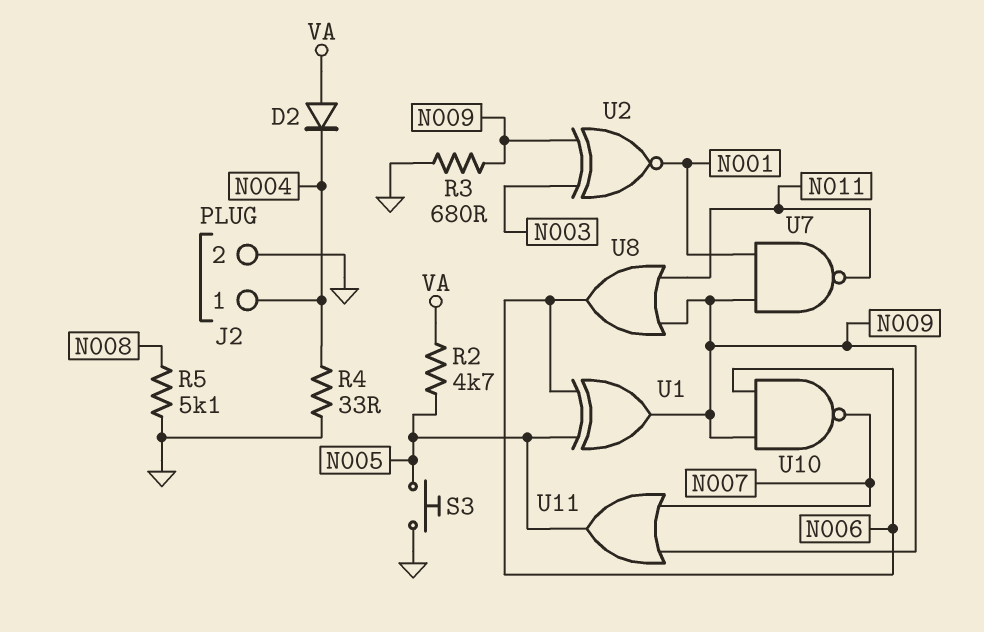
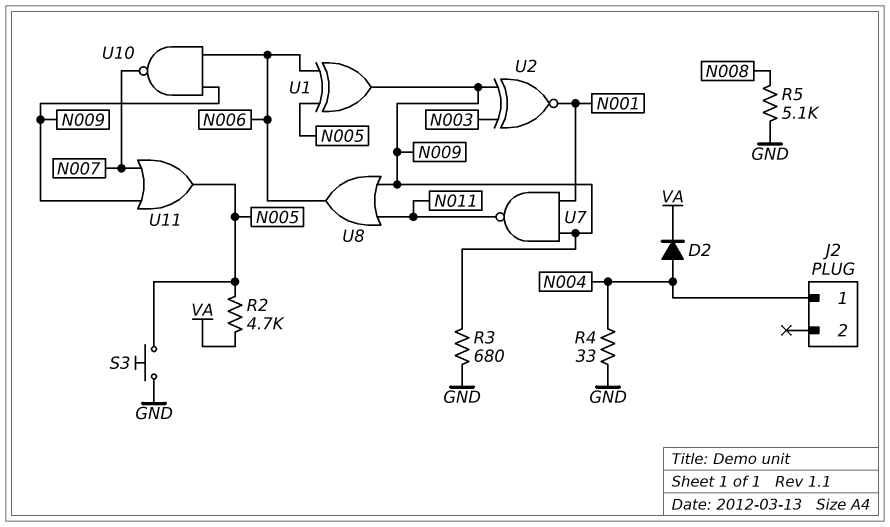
D2: diode (A VA, K N004) -> diode (A N004, K VA)
J2 pin 2: GND -> none

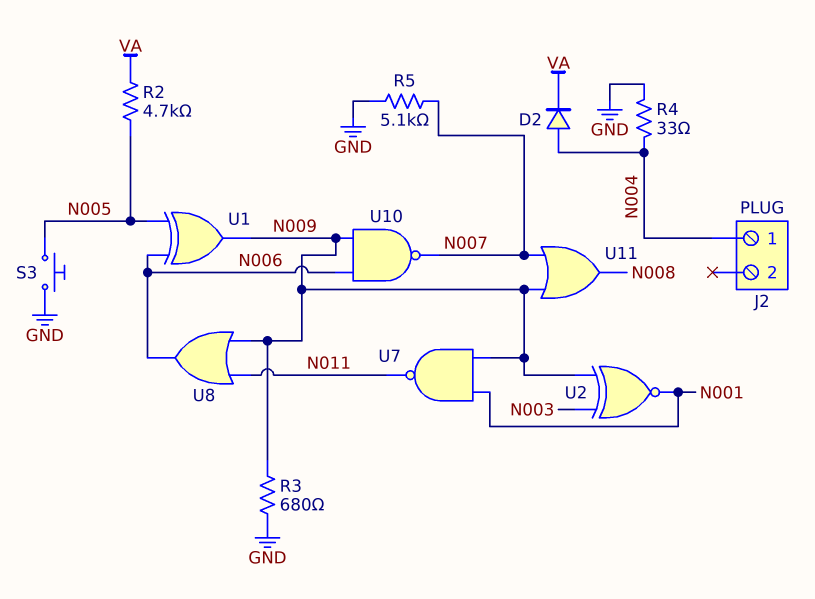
R5: 5.1k (GND, N008) -> 5.1k (GND, N007)
U11: OR (in N007, in N009, out N005) -> OR (in N007, in N009, out N008)

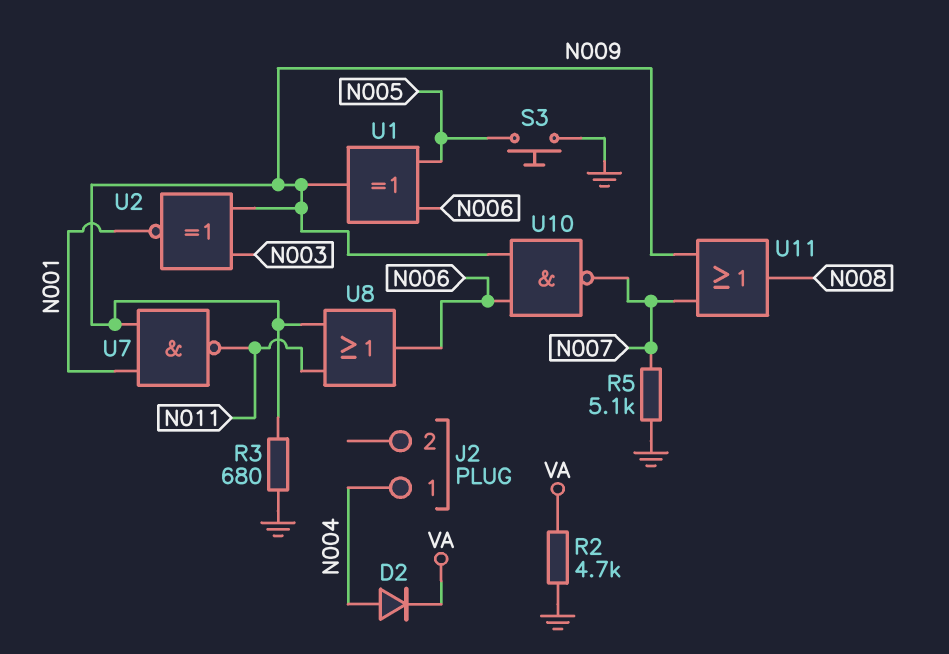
R2: 4.7k (N005, VA) -> 4.7k (GND, VA)
R4: 33 (GND, N004) -> none

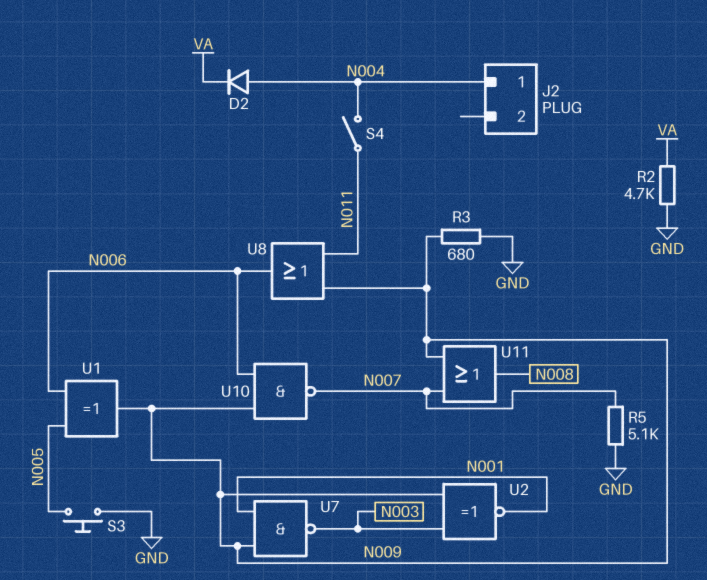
S4: none -> switch (N004, N011)
U7: NAND (in N001, in N009, out N011) -> NAND (in N001, in N009, out N003)

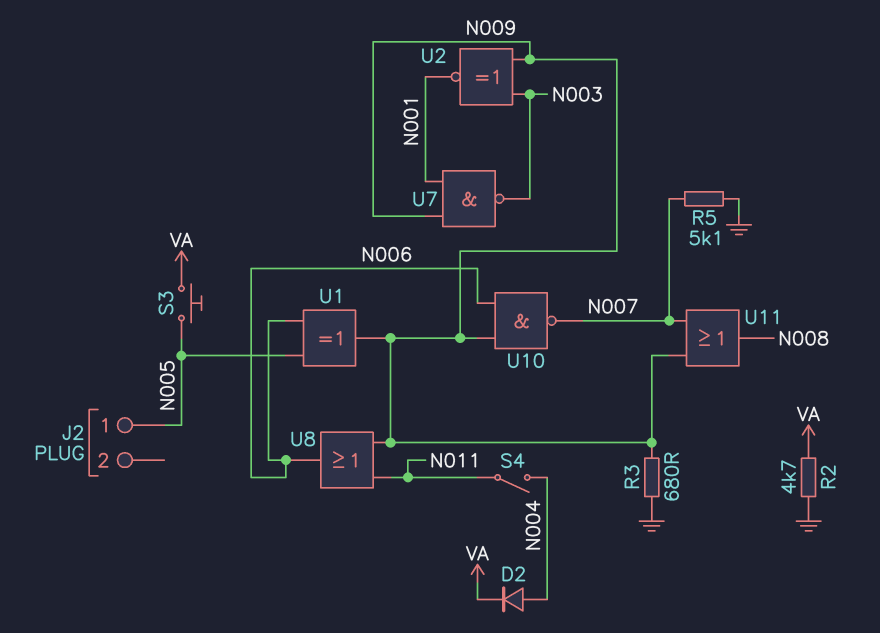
J2 pin 1: N004 -> N005
S3: button (GND, N005) -> button (N005, VA)

